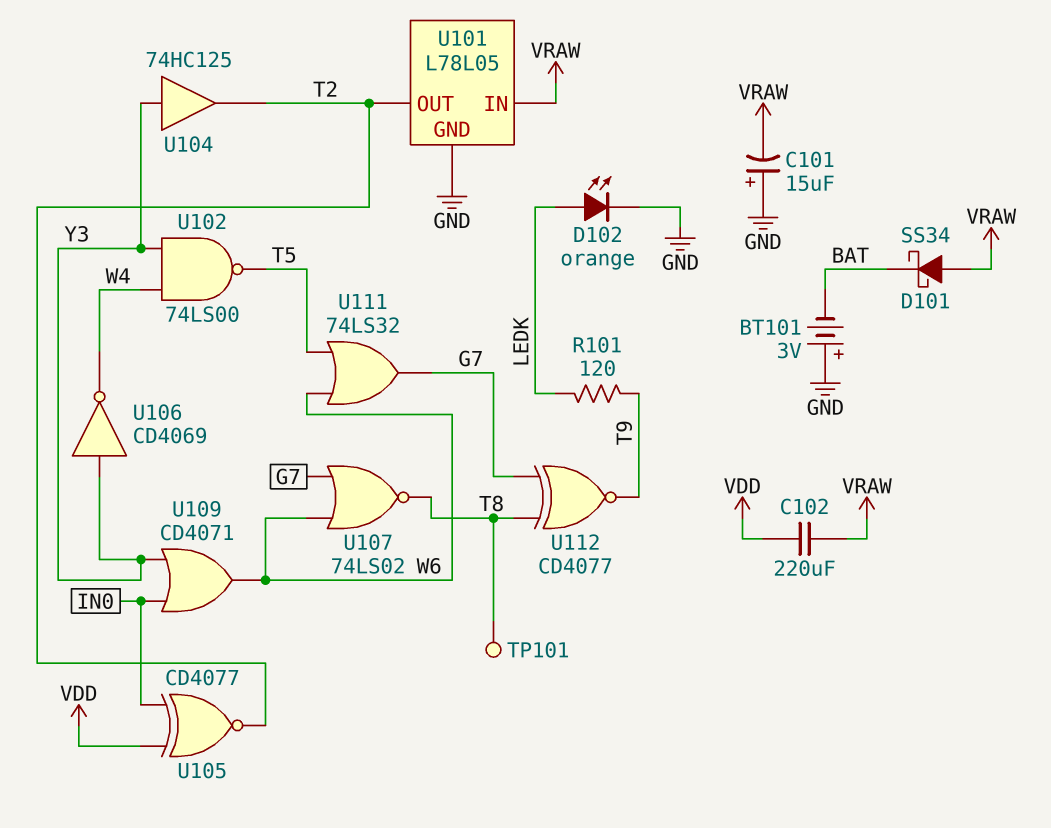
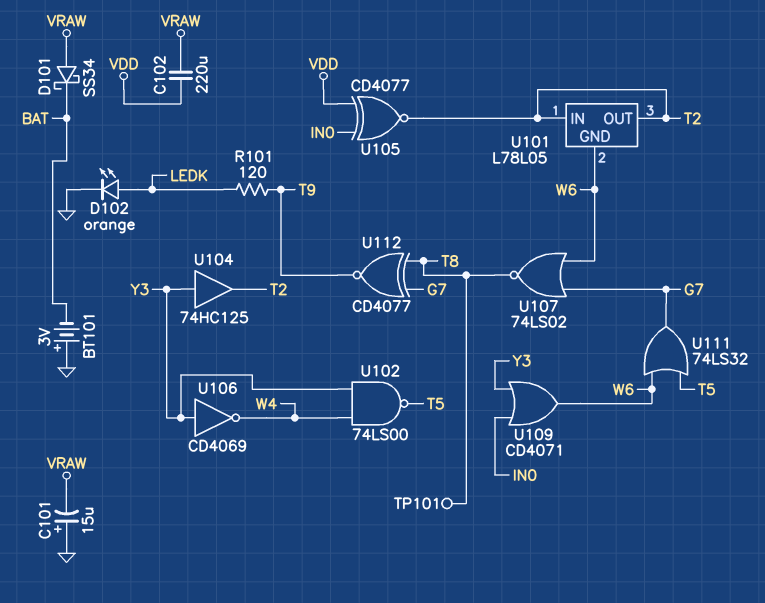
U101 pin GND: GND -> W6
U101 pin IN: VRAW -> T2

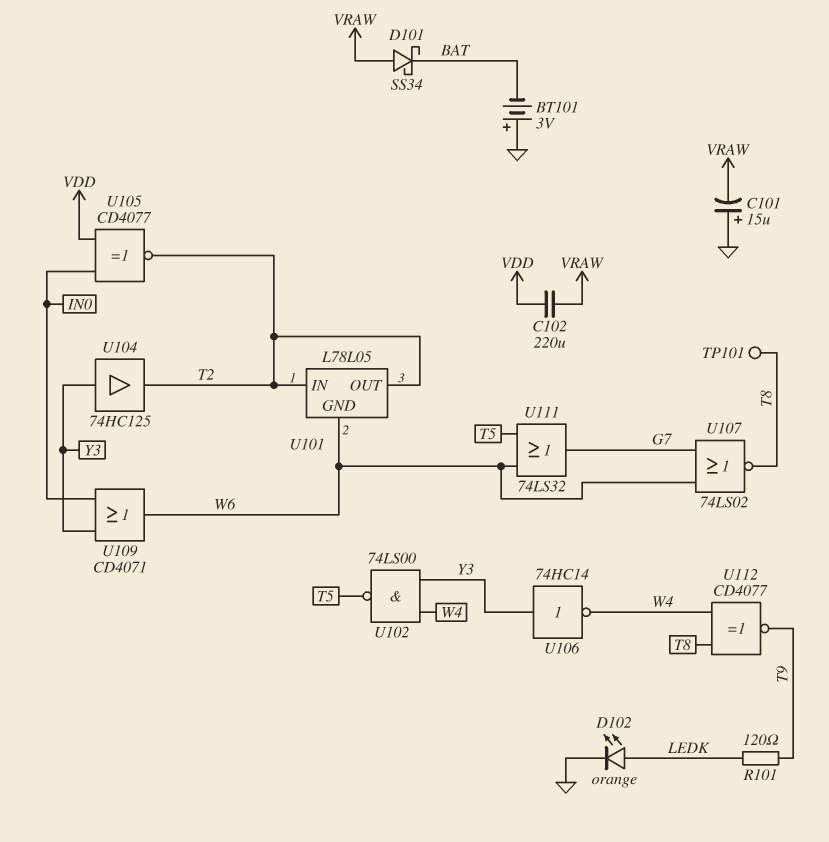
U106: NOT CD4069 (in Y3, out W4) -> NOT 74HC14 (in Y3, out W4)
U112: XNOR CD4077 (in G7, in T8, out T9) -> XNOR CD4077 (in T8, in W4, out T9)

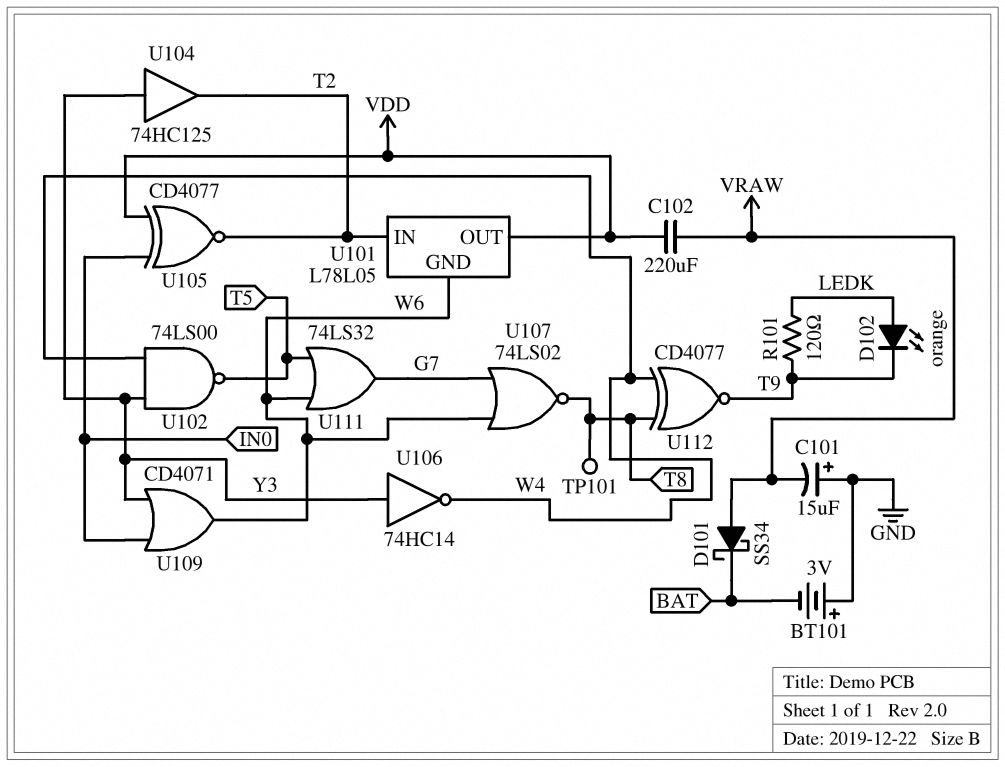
D102: LED orange (A LEDK, K GND) -> LED orange (A LEDK, K T9)
U101 pin OUT: T2 -> VDD

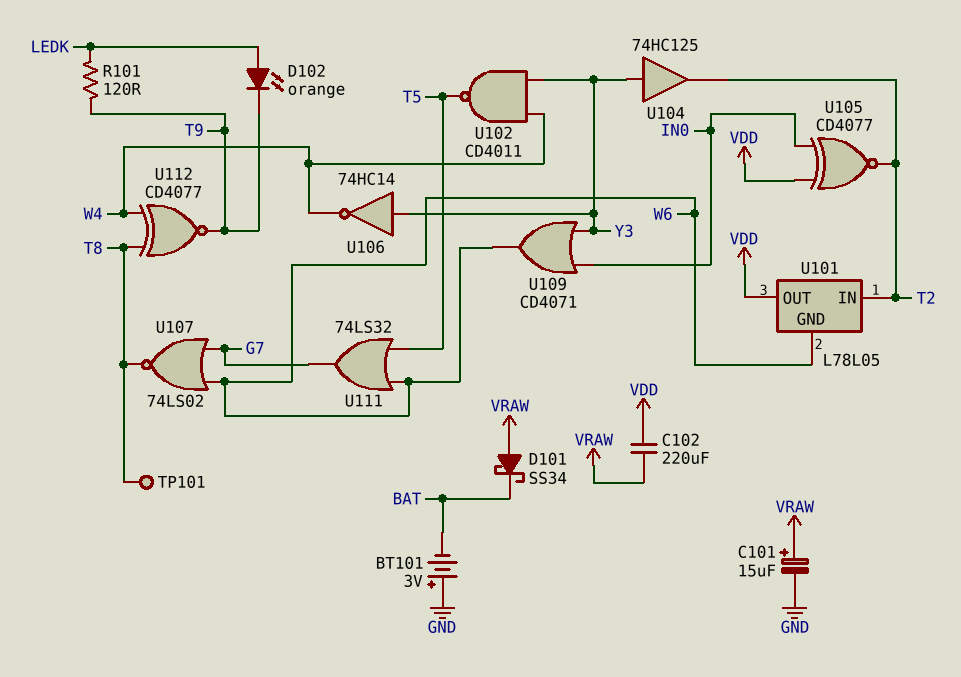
C101: 15uF (plus GND, minus VRAW) -> 15uF (plus VRAW, minus GND)
U102: NAND 74LS00 (in W4, in Y3, out T5) -> NAND CD4011 (in W4, in Y3, out T5)

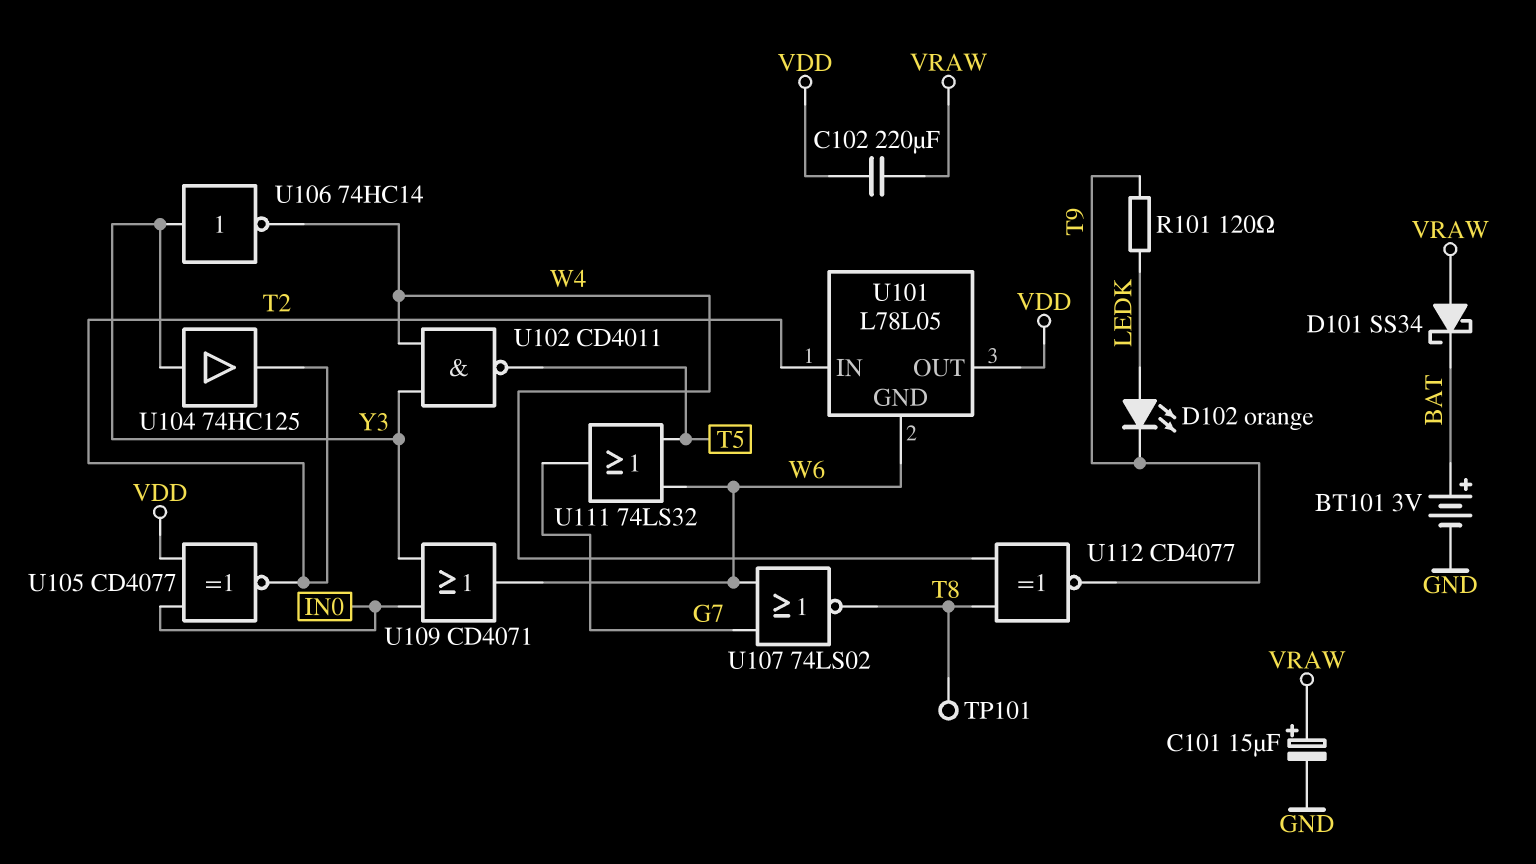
BT101: 3V (plus GND, minus BAT) -> 3V (plus BAT, minus GND)

